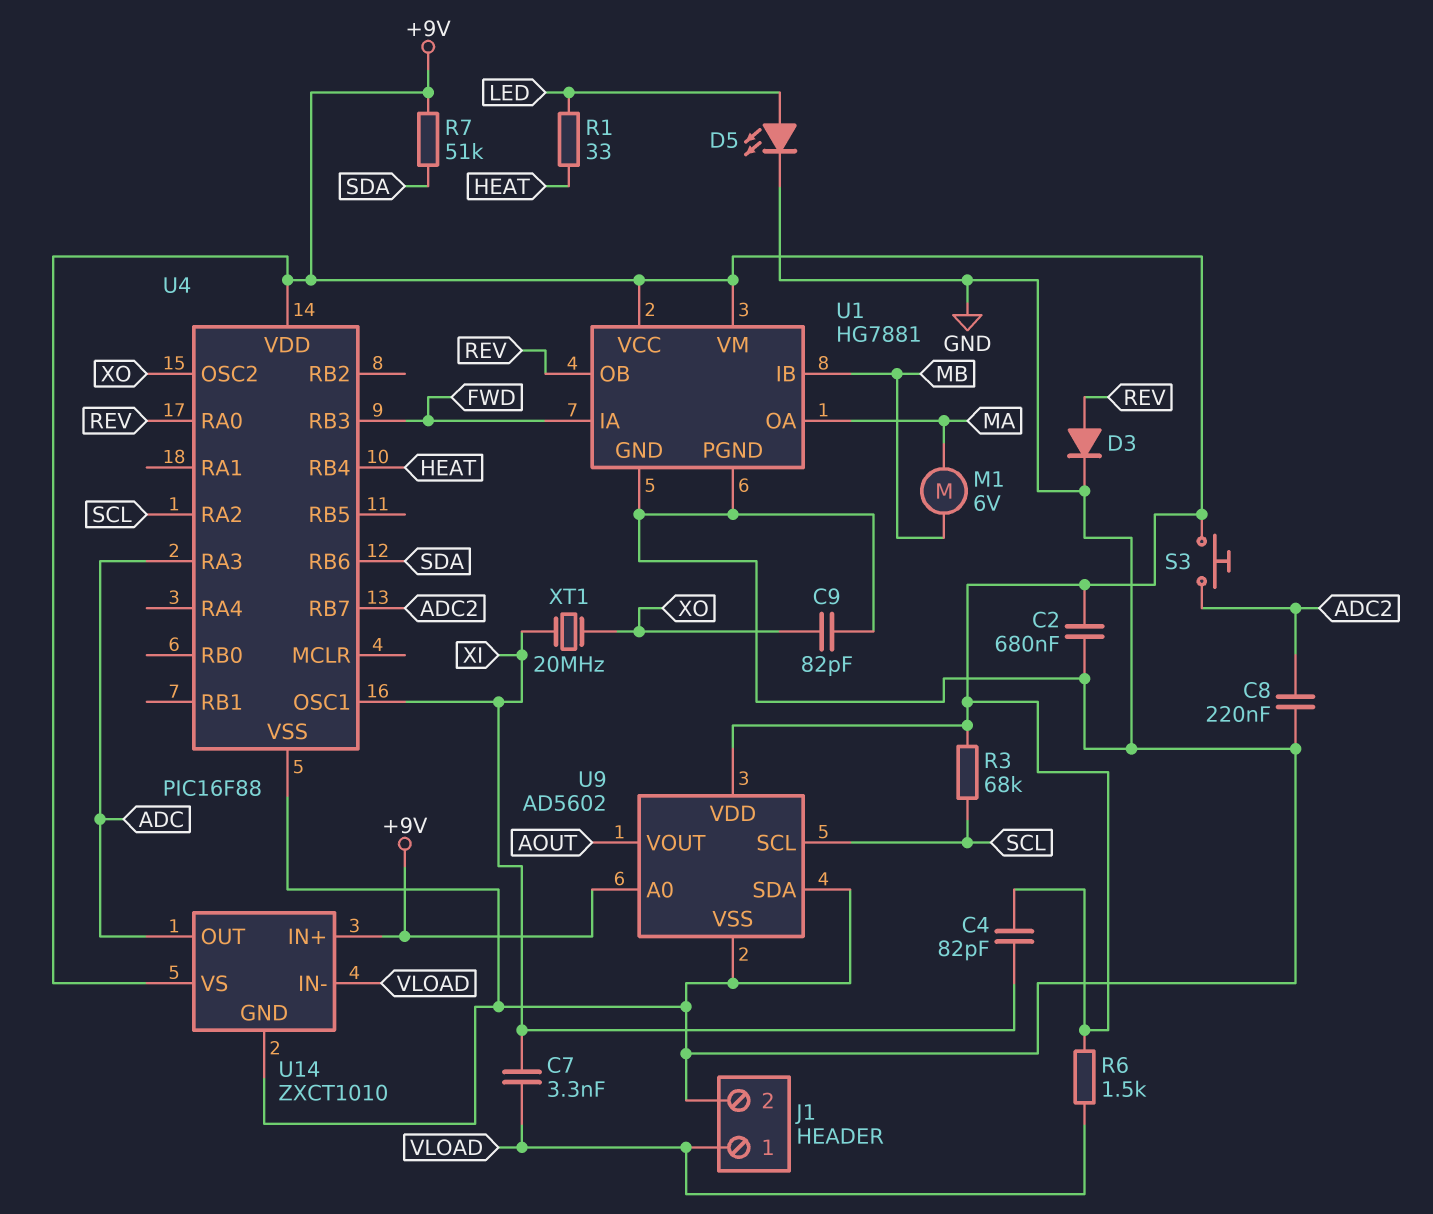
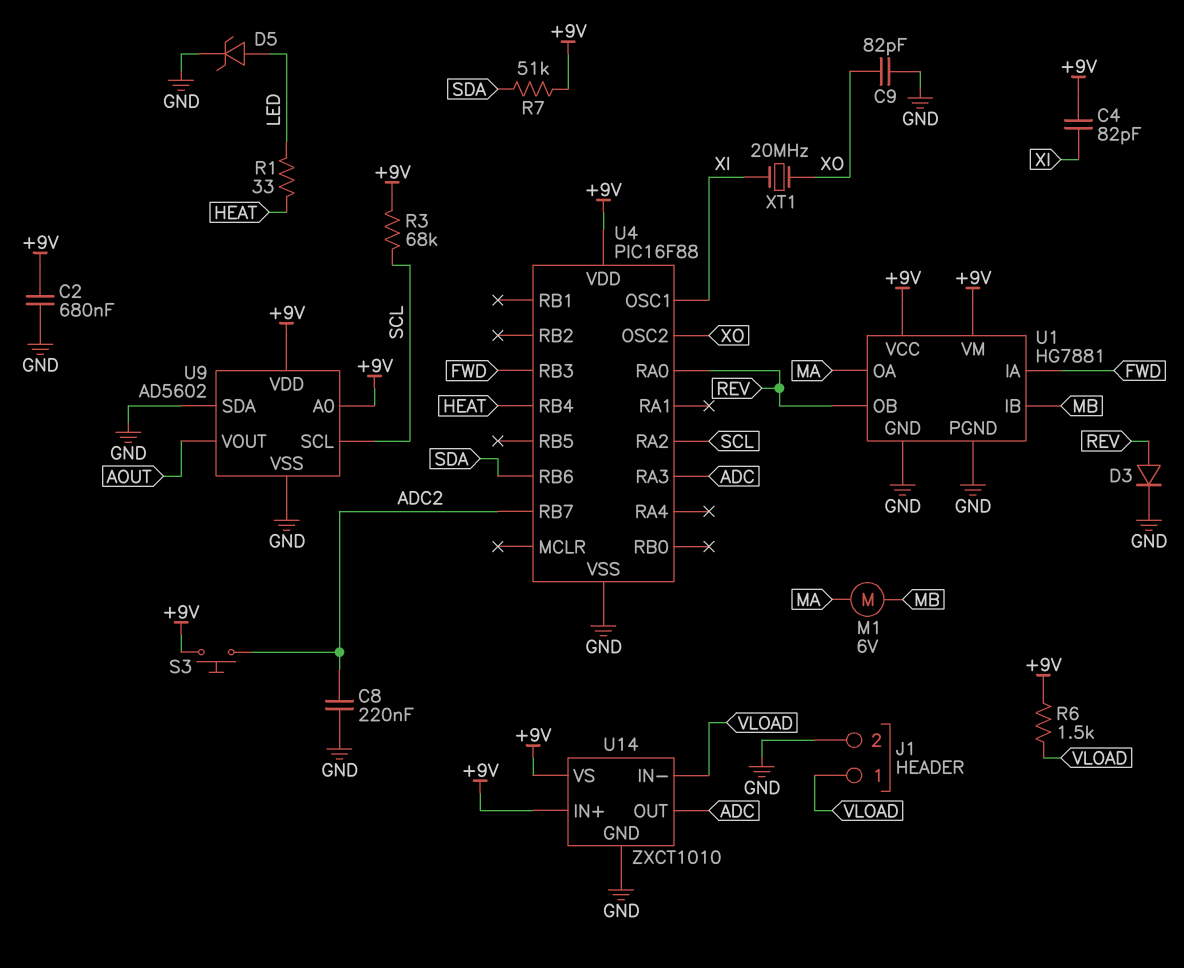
C7: 3.3nF (VLOAD, XI) -> none
D5: LED (A LED, K GND) -> zener (A LED, K GND)

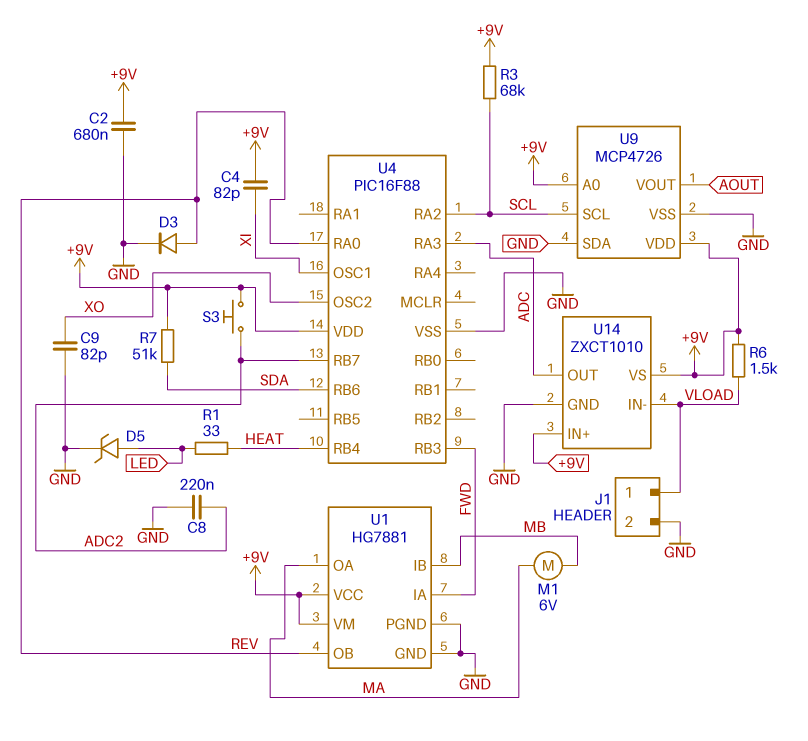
U9: AD5602 -> MCP4726
XT1: 20MHz (XI, XO) -> none

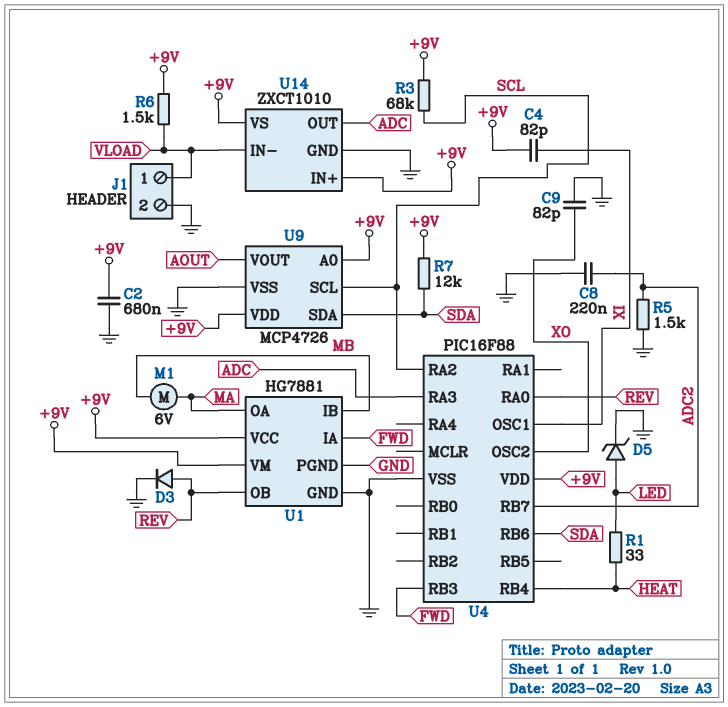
R5: none -> 1.5k (ADC2, GND)
R7: 51k (+9V, SDA) -> 12k (+9V, SDA)
S3: button (+9V, ADC2) -> none
U9 pin SDA: GND -> SDA

